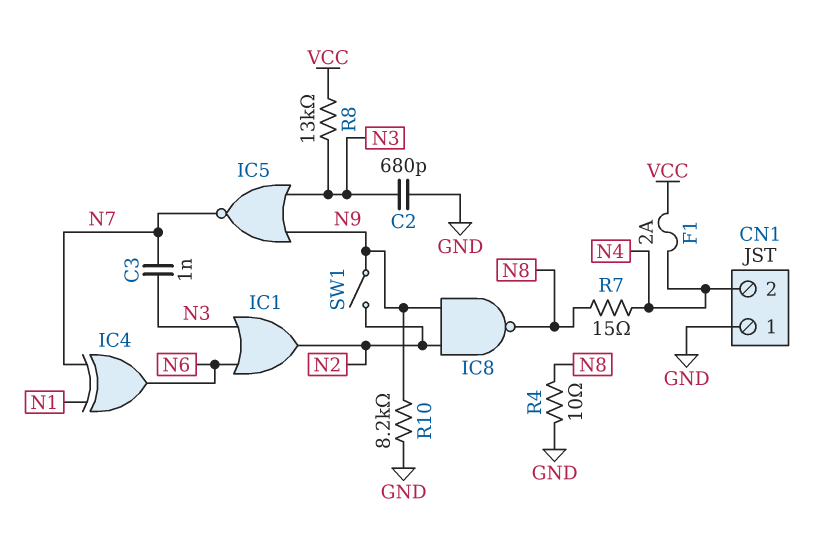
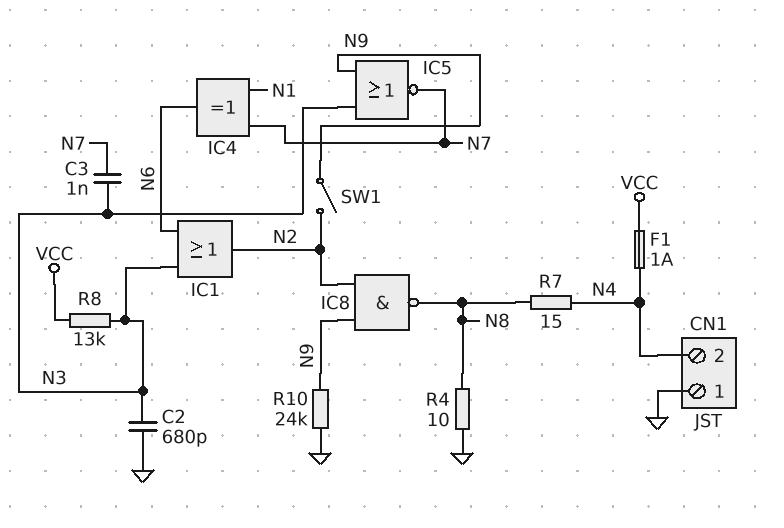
F1: 2A (N4, VCC) -> 1A (N4, VCC)
R10: 8.2k (GND, N9) -> 24k (GND, N9)

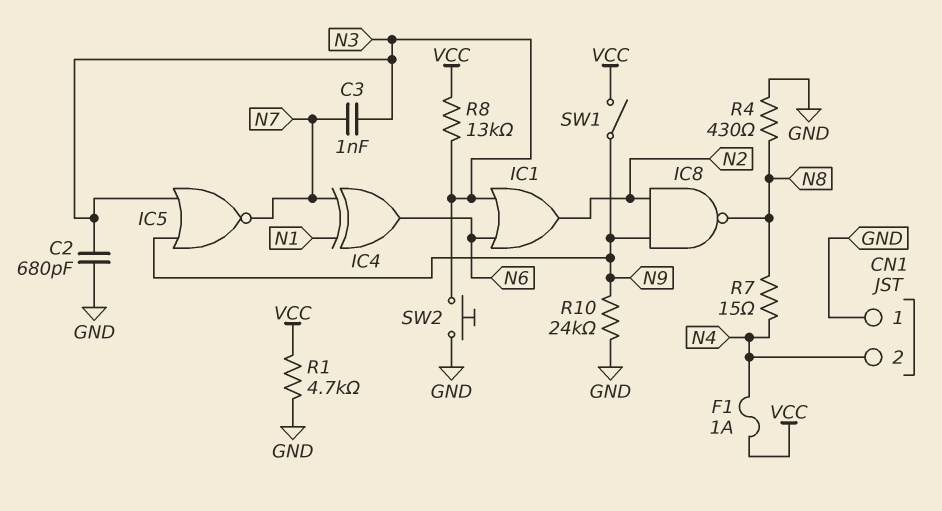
R1: none -> 4.7k (GND, VCC)
R4: 10 (GND, N8) -> 430 (GND, N8)
SW1: switch (N2, N9) -> switch (N9, VCC)
SW2: none -> button (GND, N3)

